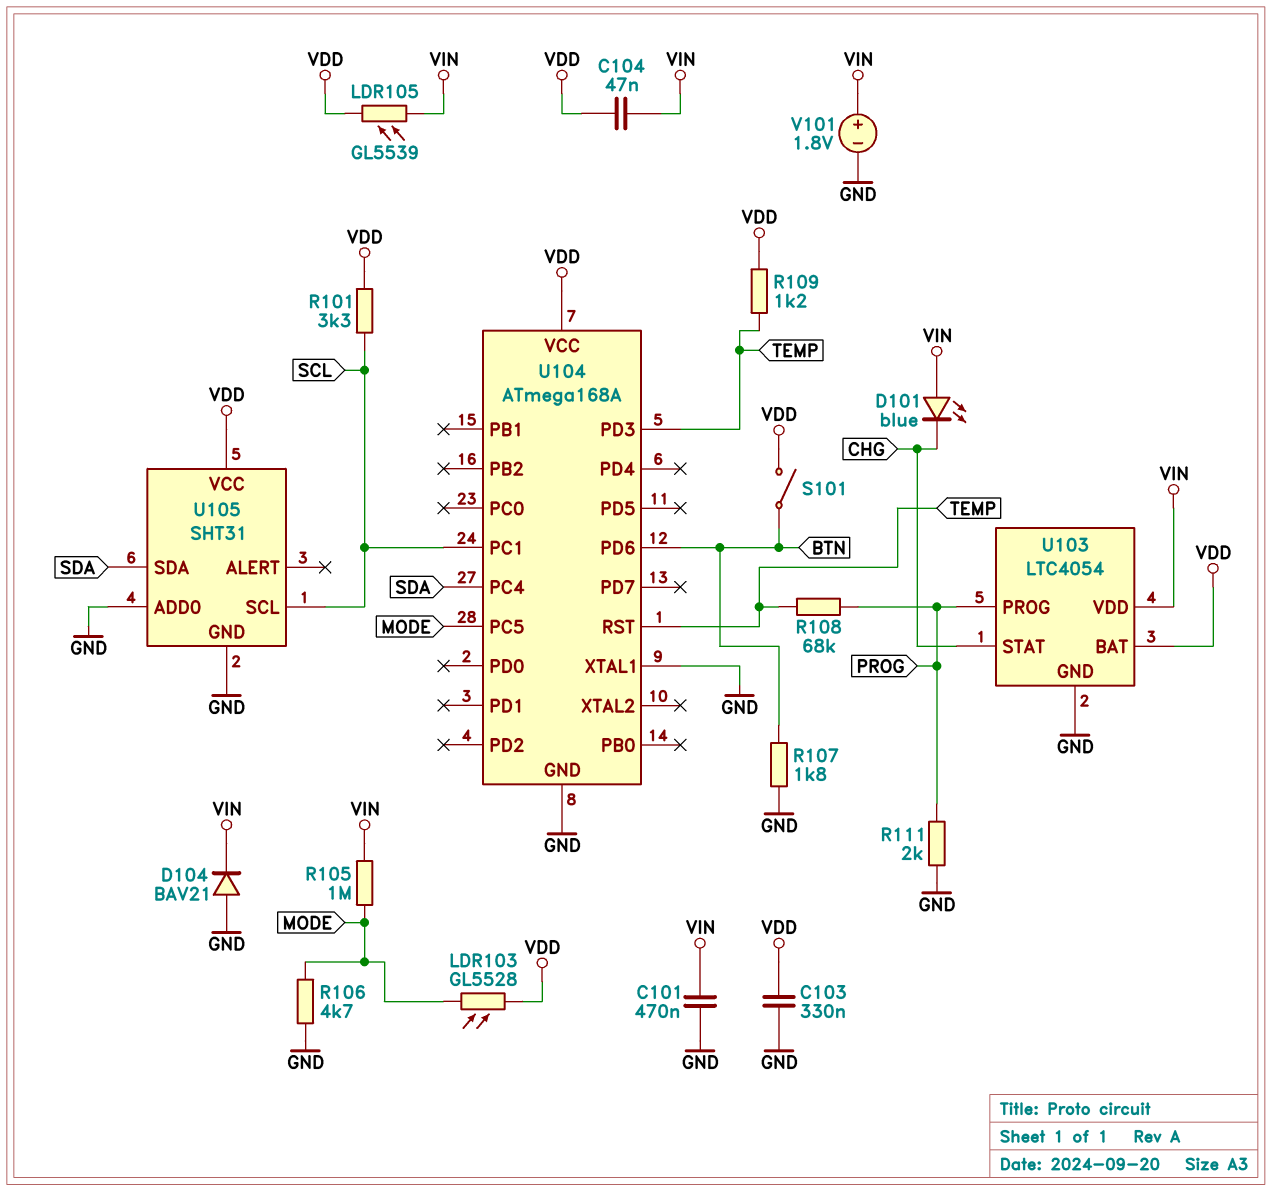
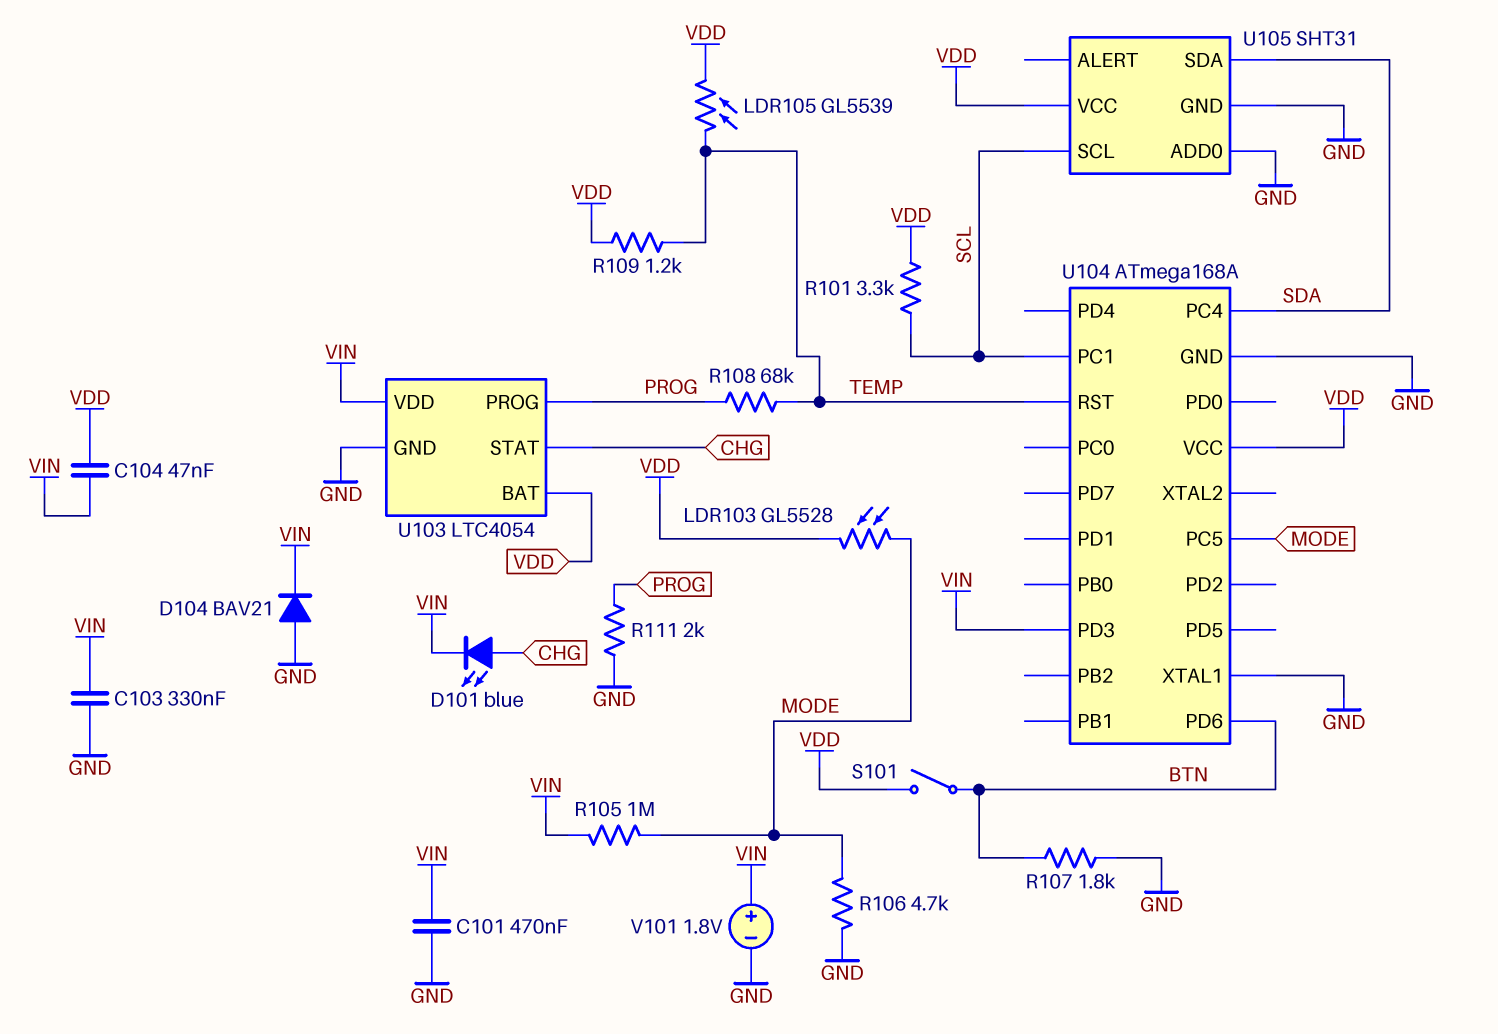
C103: 330nF (GND, VDD) -> 330nF (GND, VIN)
D101: LED blue (A VIN, K CHG) -> LED blue (A CHG, K VIN)
LDR105: GL5539 (VDD, VIN) -> GL5539 (TEMP, VDD)
U104 pin PD3: TEMP -> VIN

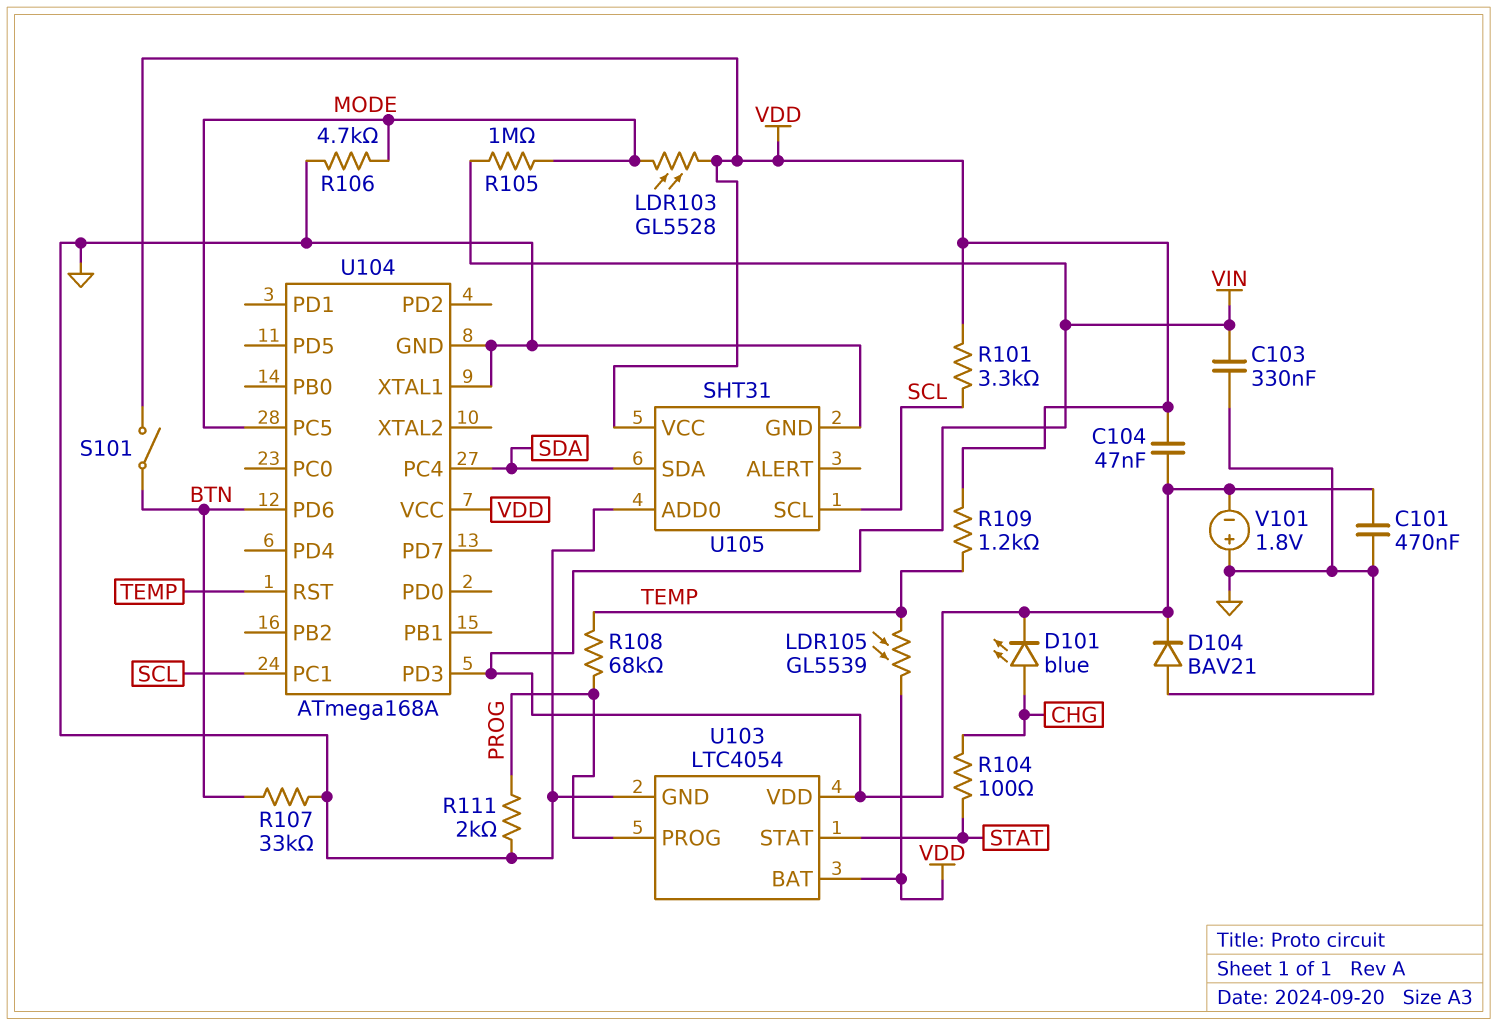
R104: none -> 100 (CHG, STAT)
R107: 1.8k (BTN, GND) -> 33k (BTN, GND)
U103 pin STAT: CHG -> STAT
V101: 1.8V (plus VIN, minus GND) -> 1.8V (plus GND, minus VIN)

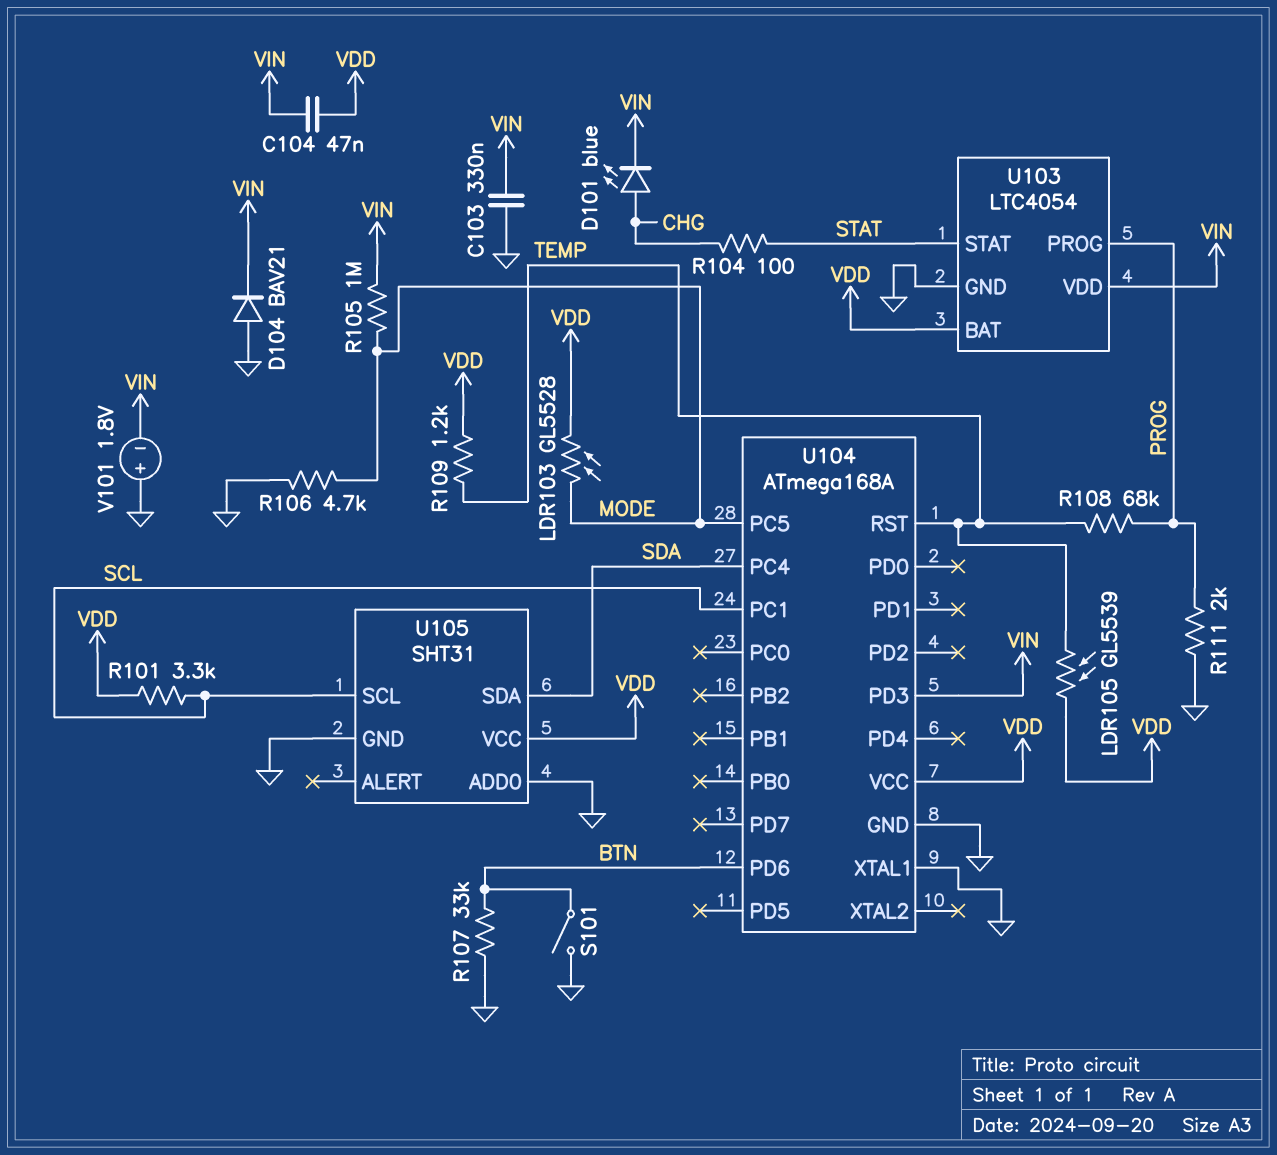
C101: 470nF (GND, VIN) -> none
S101: switch (BTN, VDD) -> switch (BTN, GND)

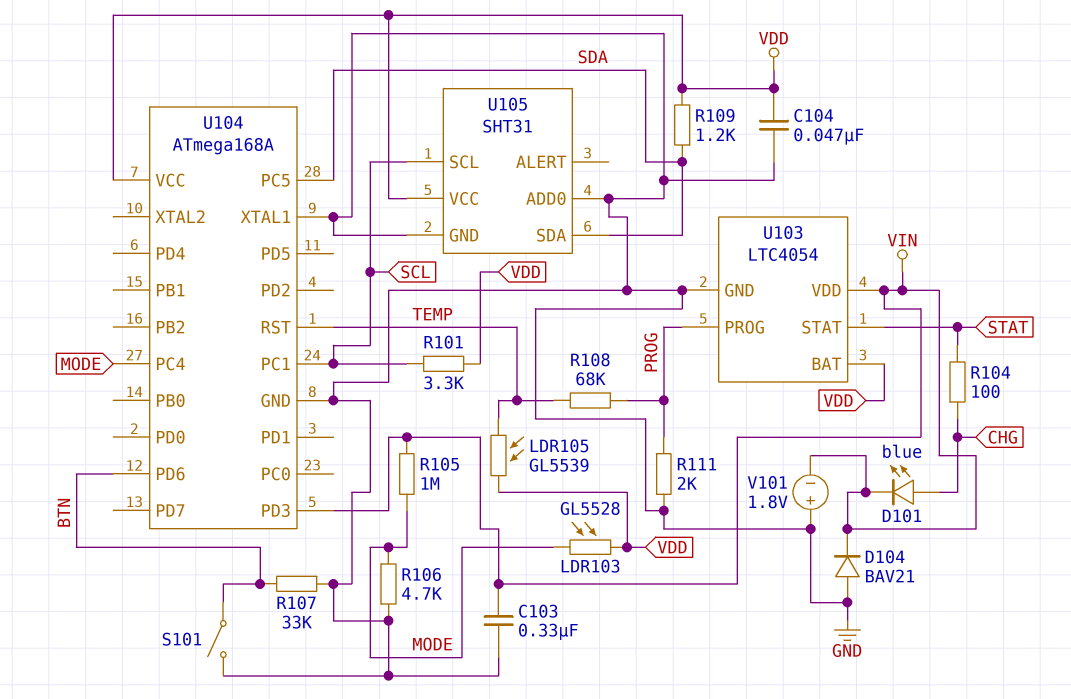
C104: 47nF (VDD, VIN) -> 47nF (GND, VDD)
R109: 1.2k (TEMP, VDD) -> 1.2k (SDA, VDD)
U104 pin PC4: SDA -> MODE
U104 pin PC5: MODE -> SDA

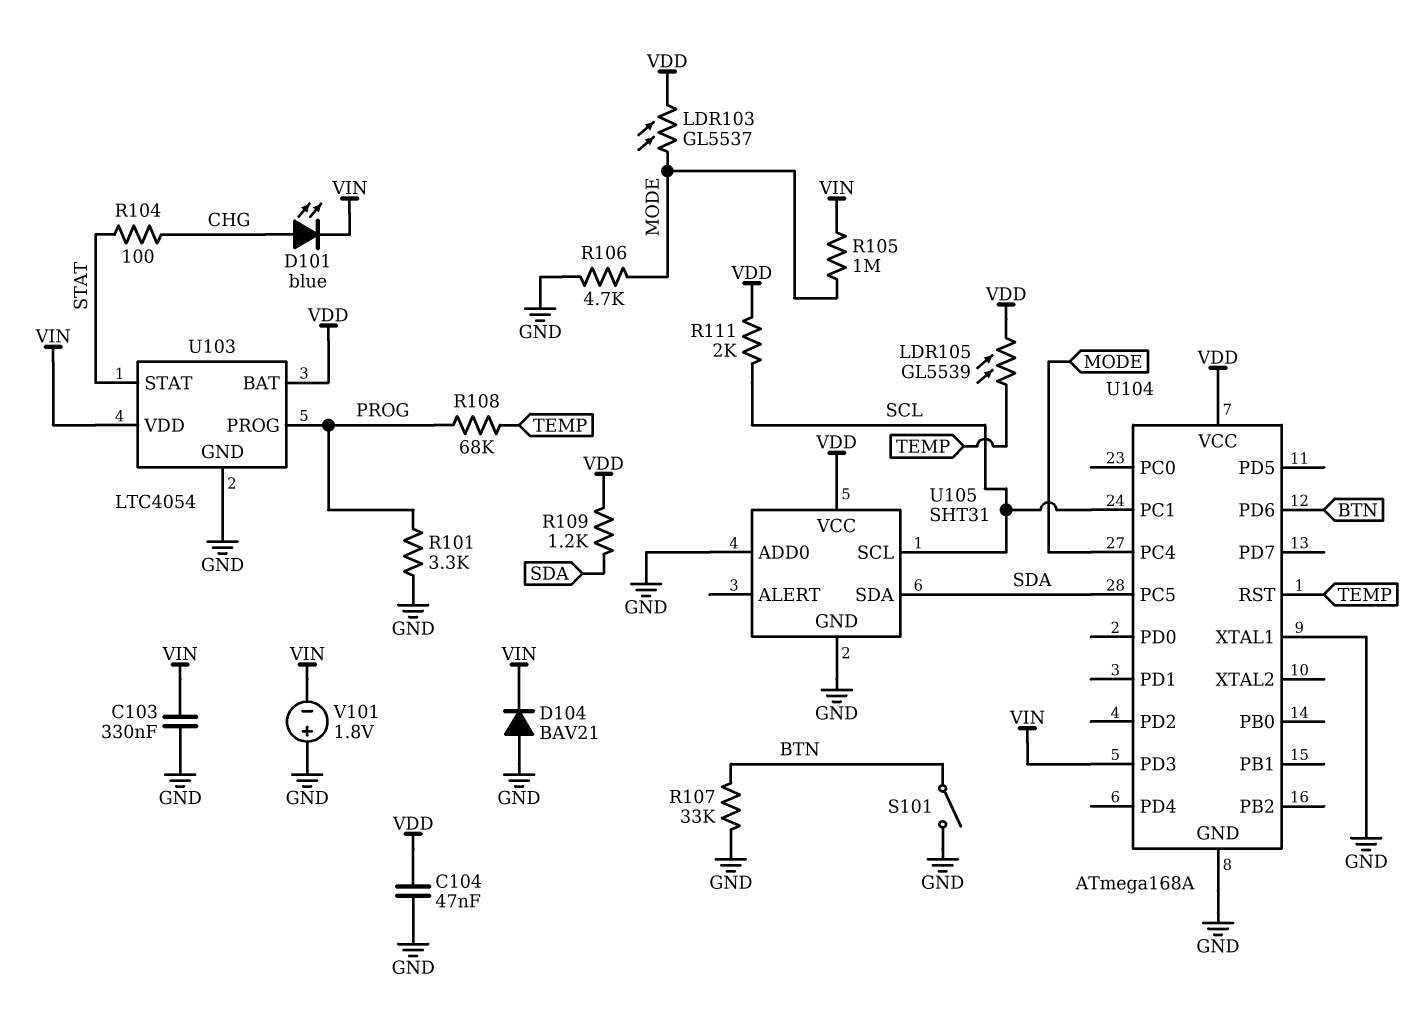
LDR103: GL5528 (MODE, VDD) -> GL5537 (MODE, VDD)
R101: 3.3k (SCL, VDD) -> 3.3k (GND, PROG)
R111: 2k (GND, PROG) -> 2k (SCL, VDD)

